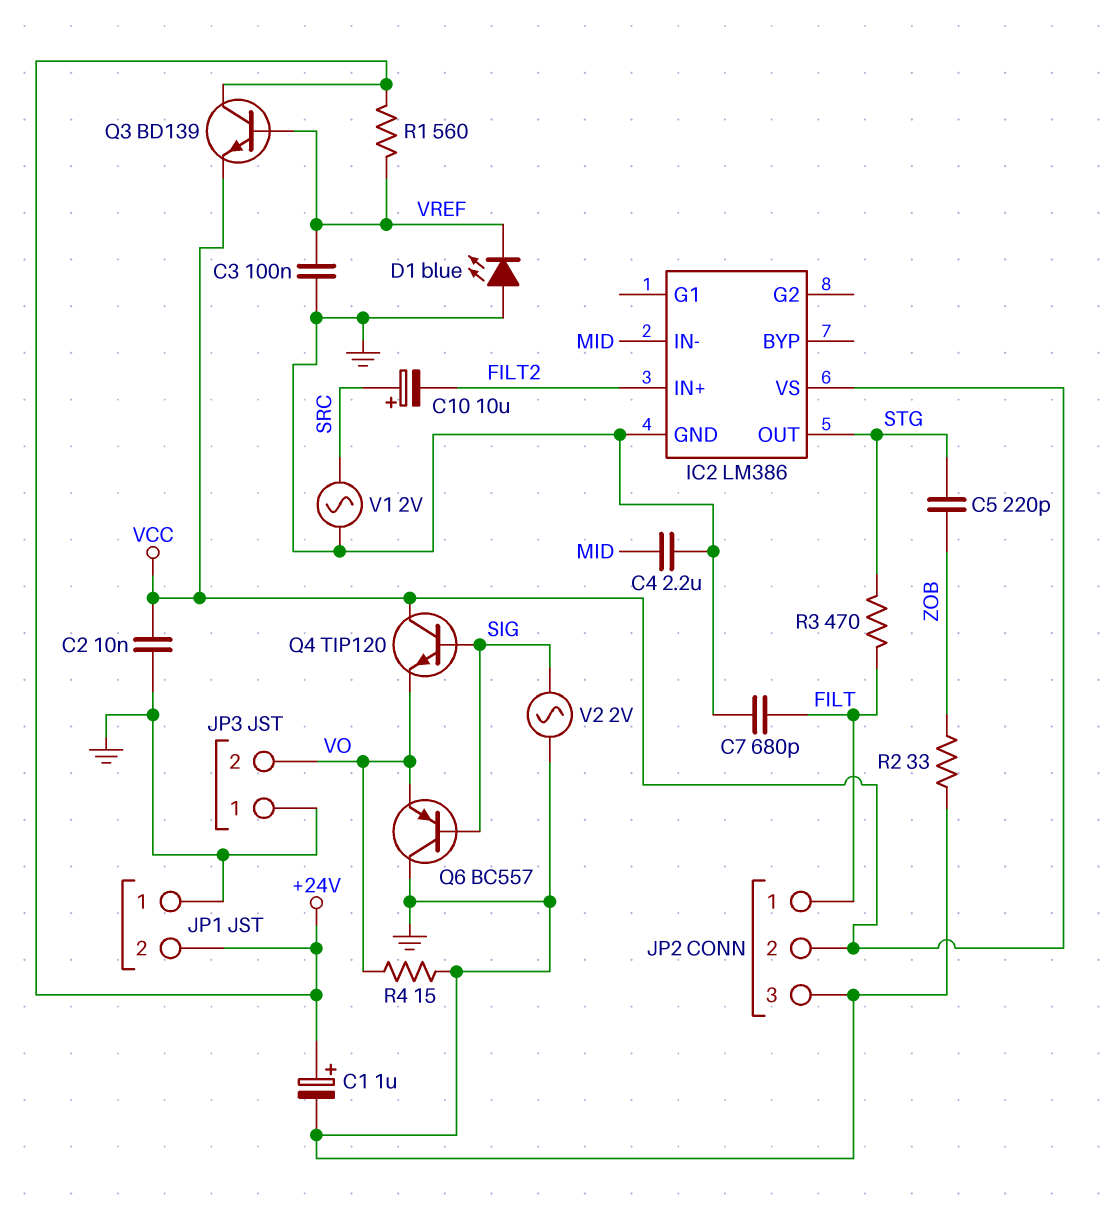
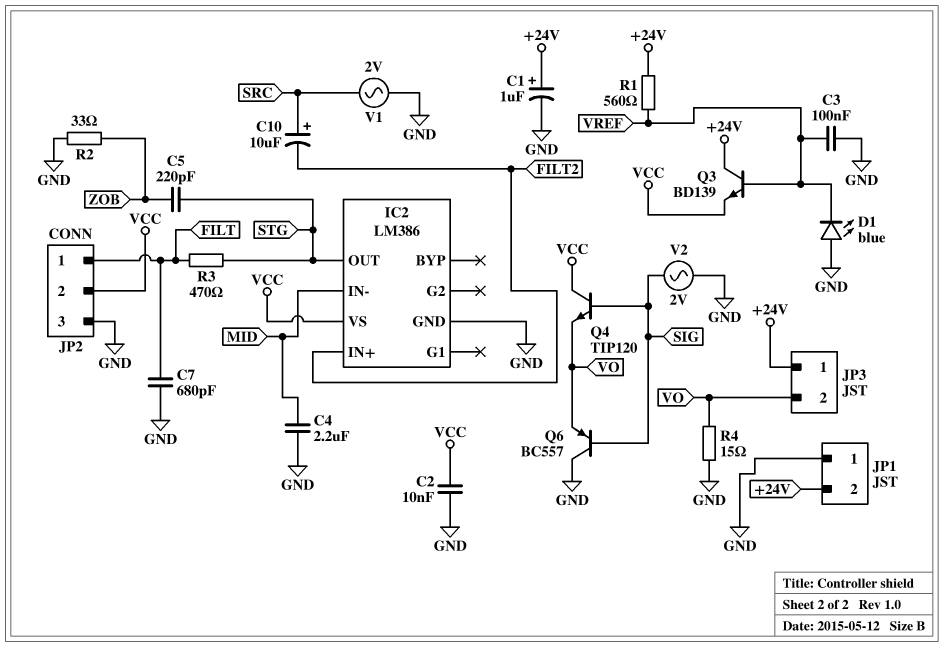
JP3 pin 1: GND -> +24V

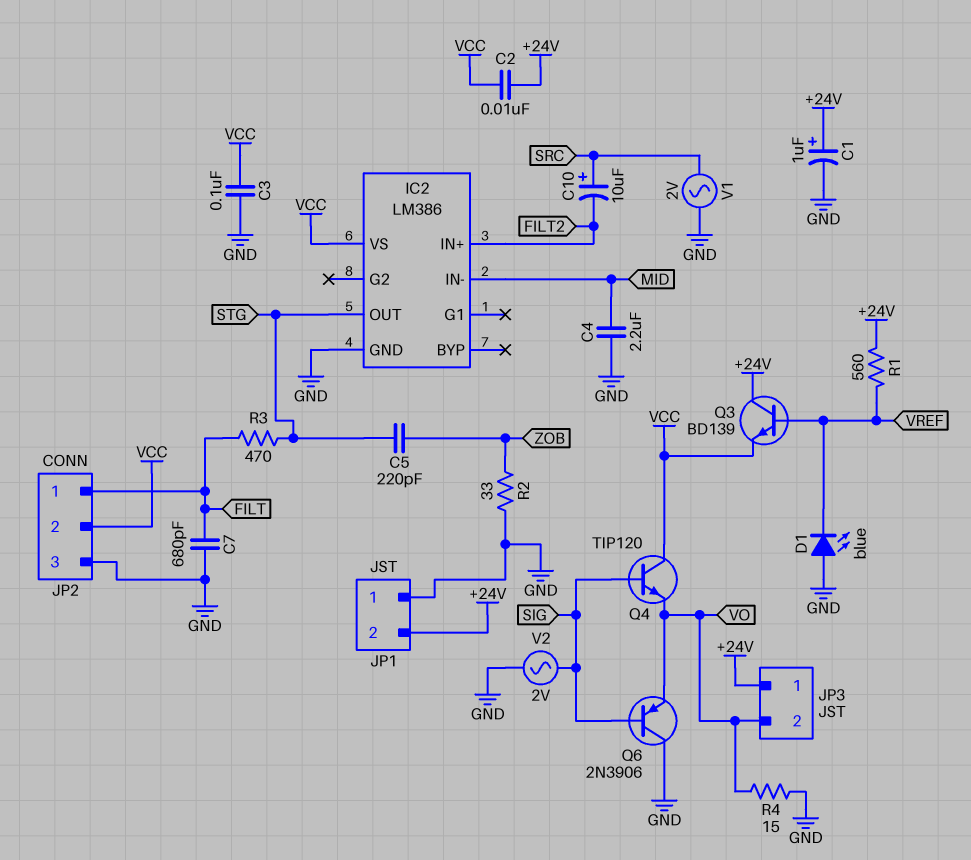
C2: 10nF (GND, VCC) -> 10nF (+24V, VCC)
C3: 100nF (GND, VREF) -> 100nF (GND, VCC)
Q6: PNP BC557 (B SIG, C GND, E VO) -> PNP 2N3906 (B SIG, C GND, E VO)

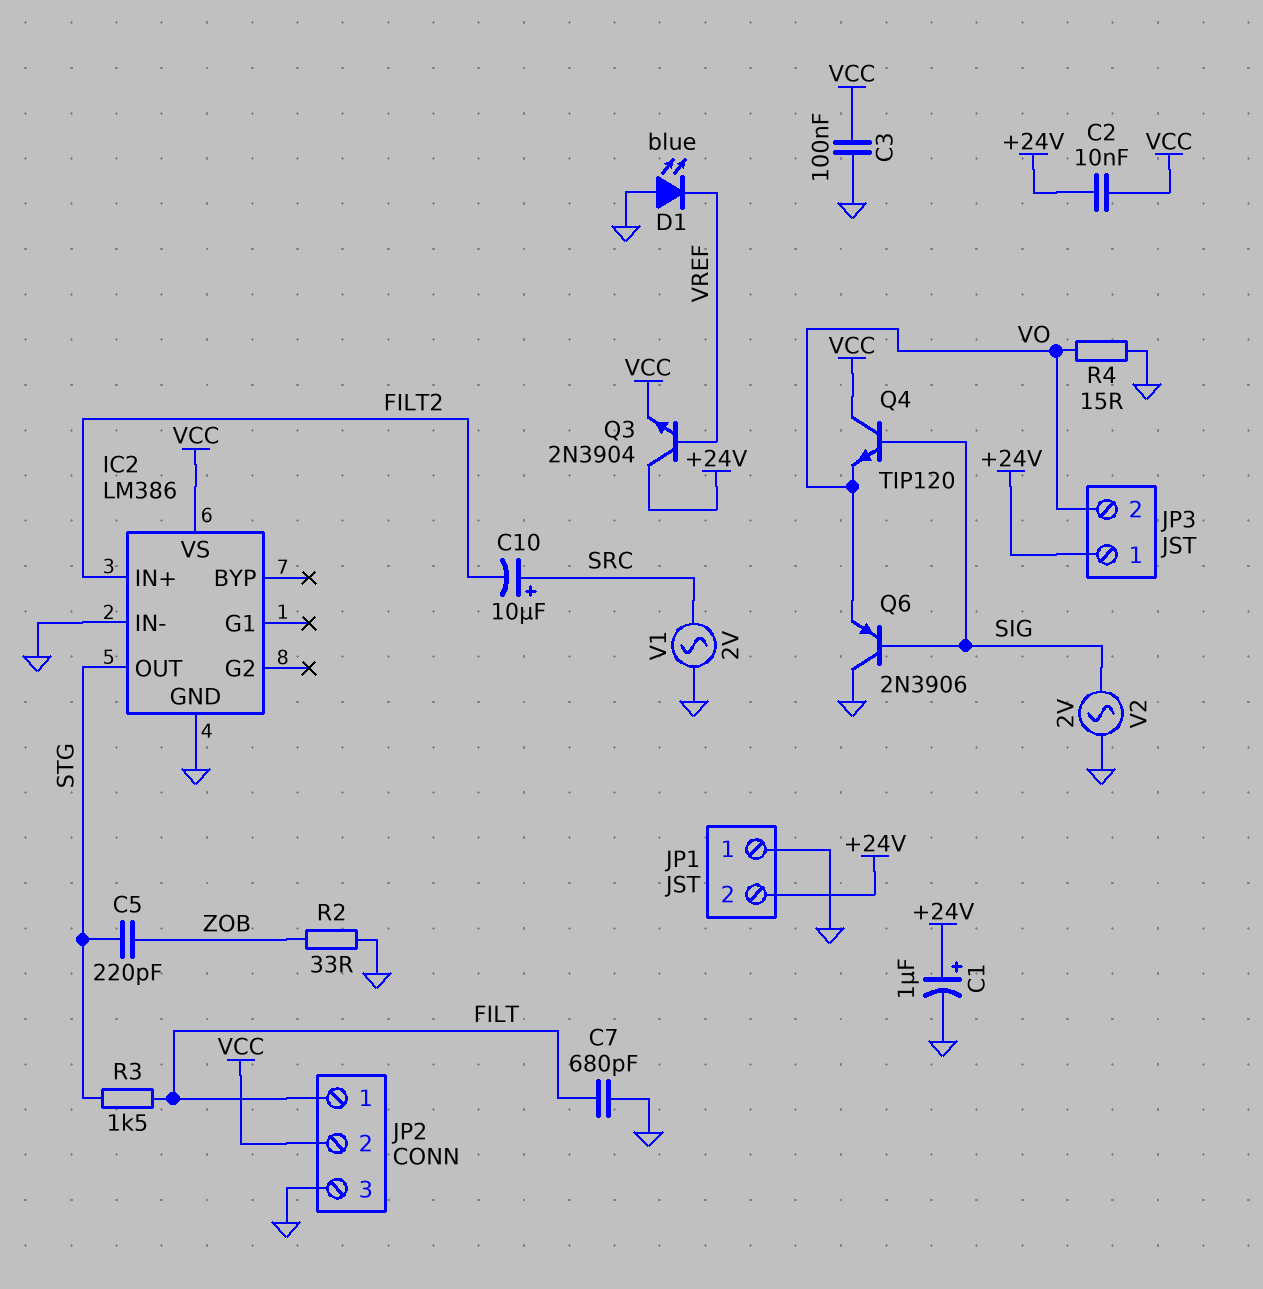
C4: 2.2uF (GND, MID) -> none
IC2 pin IN-: MID -> GND
Q3: NPN BD139 (B VREF, C +24V, E VCC) -> NPN 2N3904 (B VREF, C +24V, E VCC)
R1: 560 (+24V, VREF) -> none
R3: 470 (FILT, STG) -> 1.5k (FILT, STG)

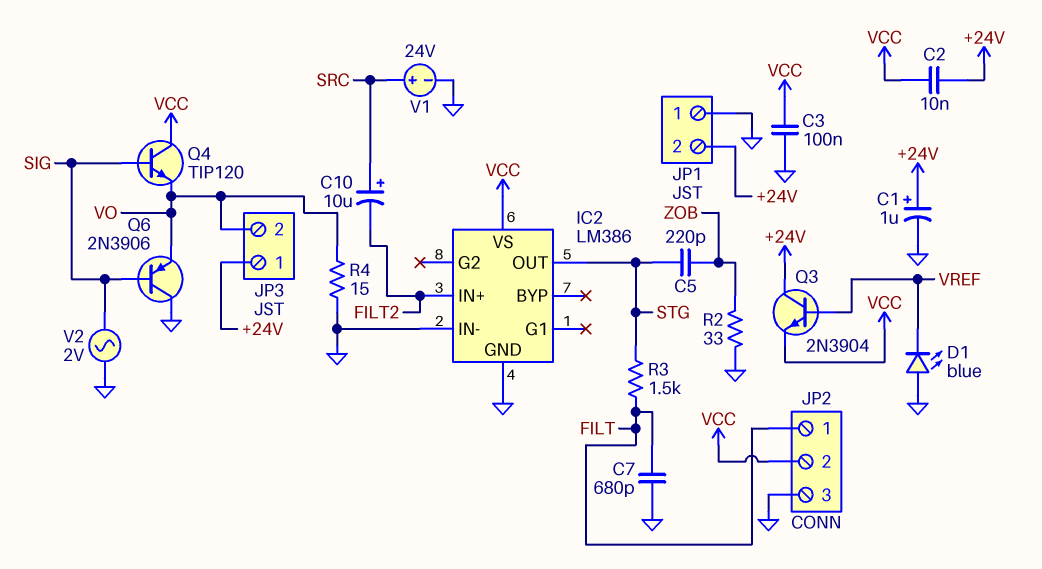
V1: AC 2V (GND, SRC) -> 24V (plus SRC, minus GND)

